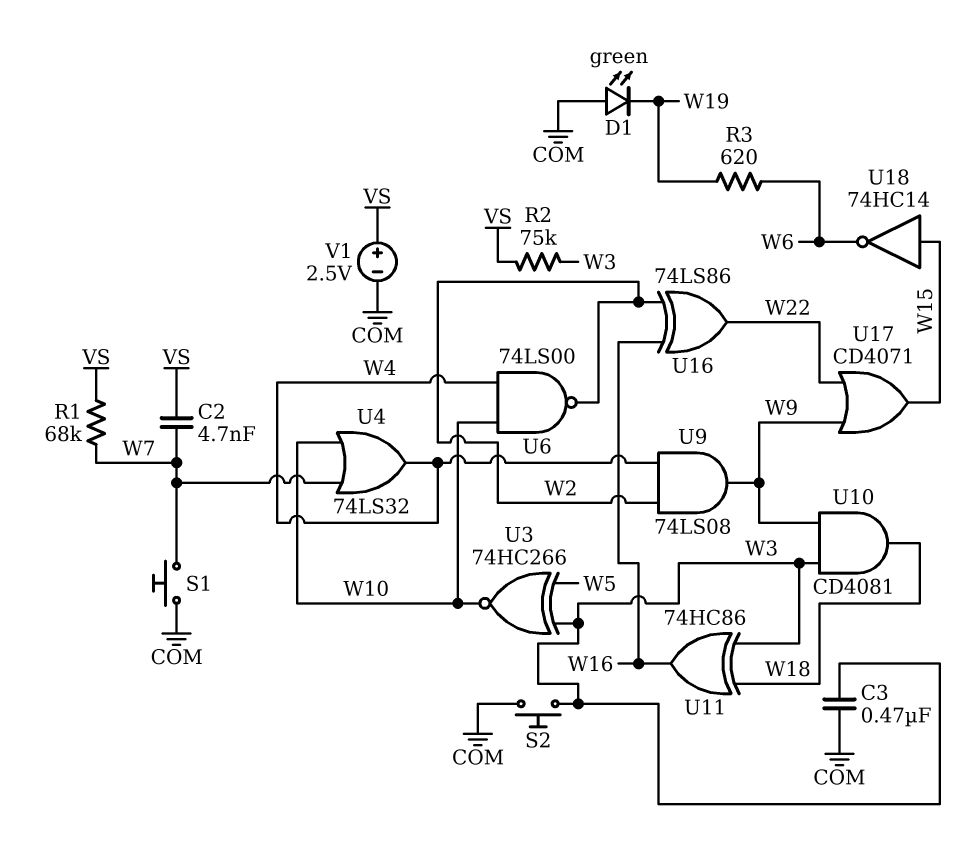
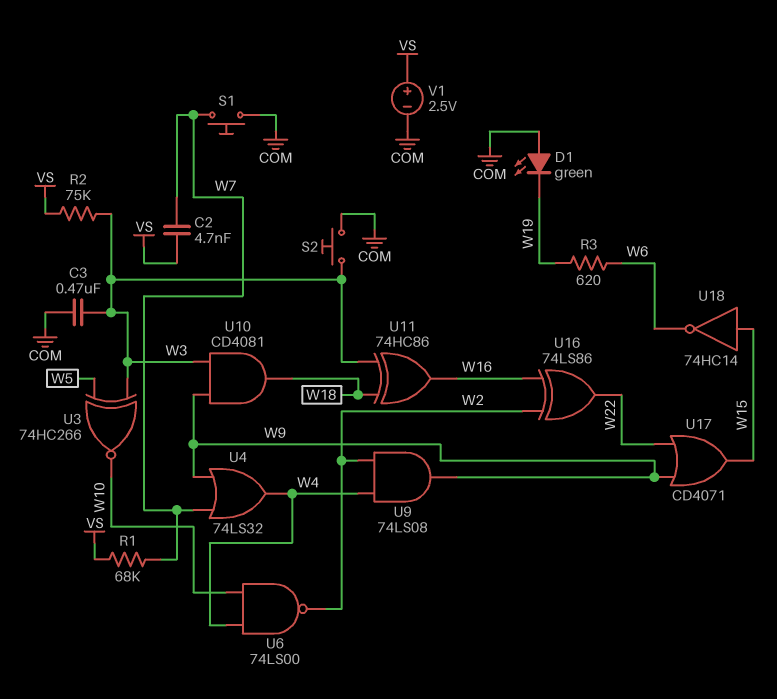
U4: OR 74LS32 (in W7, in W10, out W4) -> OR 74LS32 (in W7, in W9, out W4)

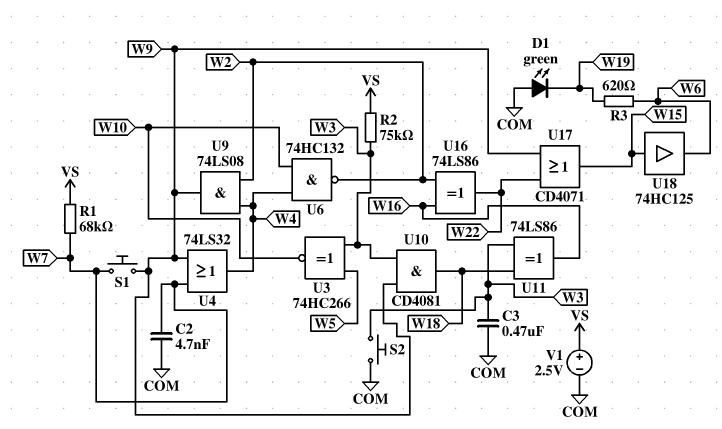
C2: 4.7nF (VS, W7) -> 4.7nF (COM, W7)
S1: button (COM, W7) -> button (W7, W9)
U6: NAND 74LS00 (in W4, in W10, out W2) -> NAND 74HC132 (in W4, in W10, out W2)
U11: XOR 74HC86 (in W3, in W18, out W16) -> XOR 74LS86 (in W3, in W18, out W16)
U18: NOT 74HC14 (in W15, out W6) -> buffer 74HC125 (in W15, out W6)

